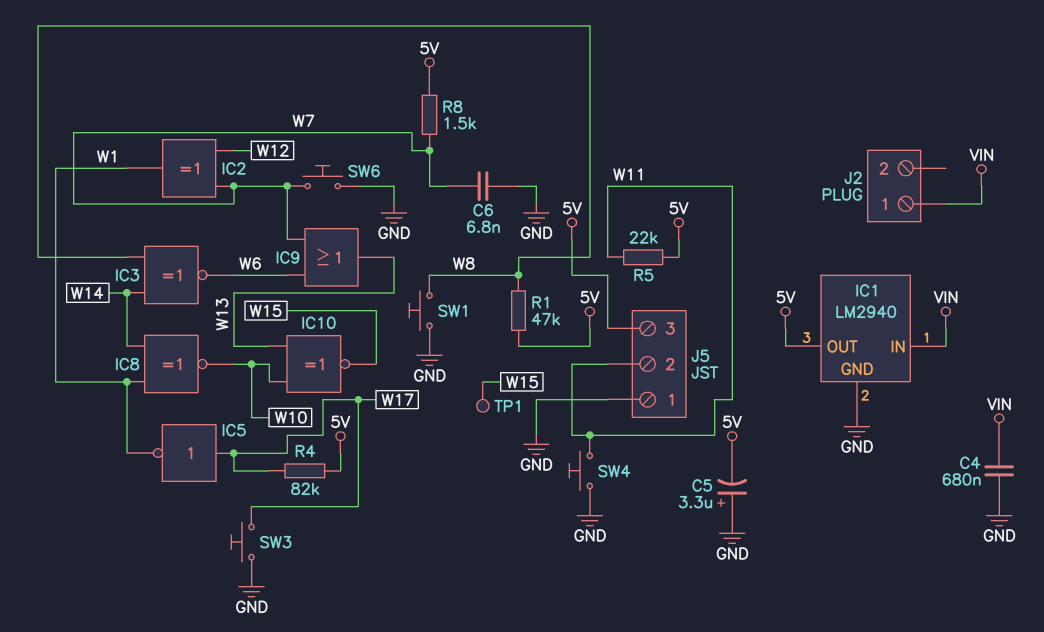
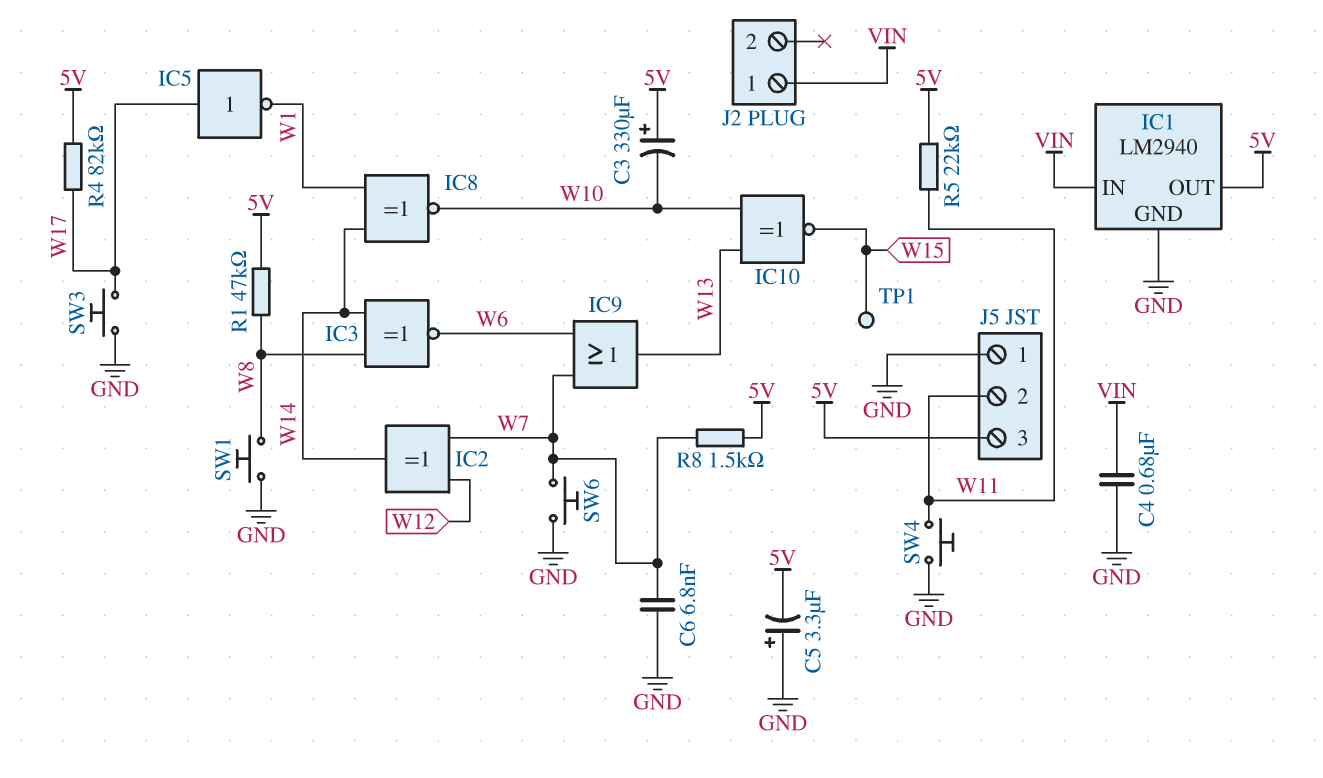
C3: none -> 330uF (plus 5V, minus W10)
IC2: XOR (in W7, in W12, out W1) -> XOR (in W7, in W12, out W14)

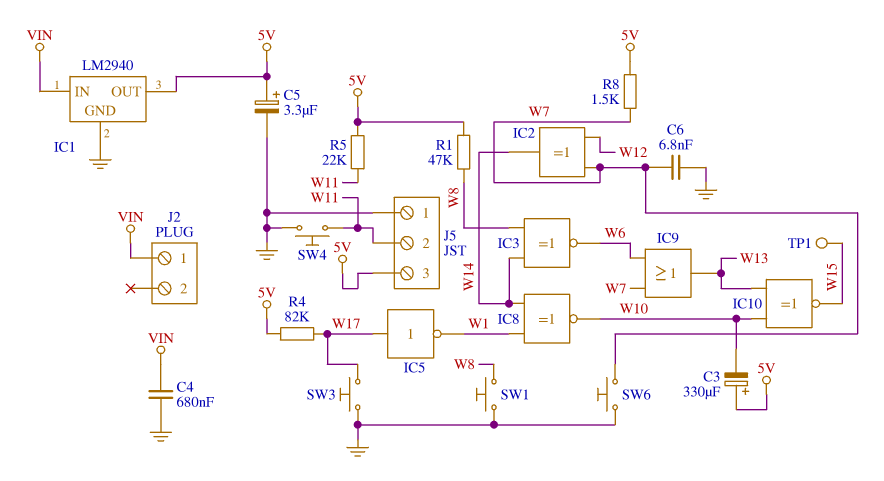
C5: 3.3uF (plus GND, minus 5V) -> 3.3uF (plus 5V, minus GND)

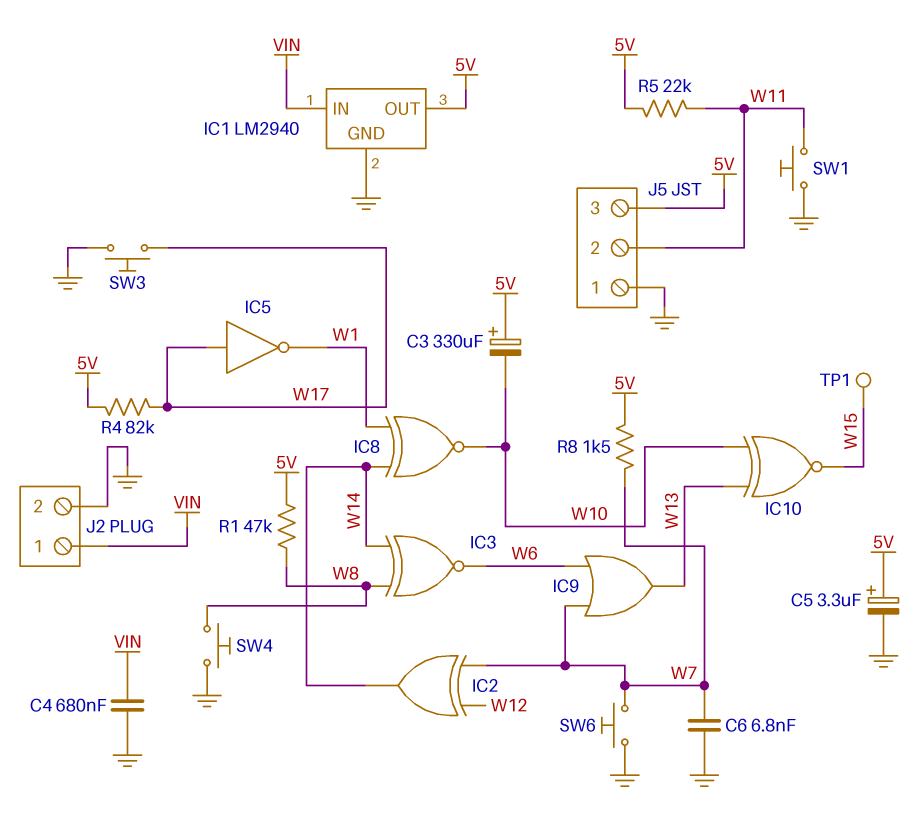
J2 pin 2: none -> GND
SW1: button (GND, W8) -> button (GND, W11)
SW4: button (GND, W11) -> button (GND, W8)

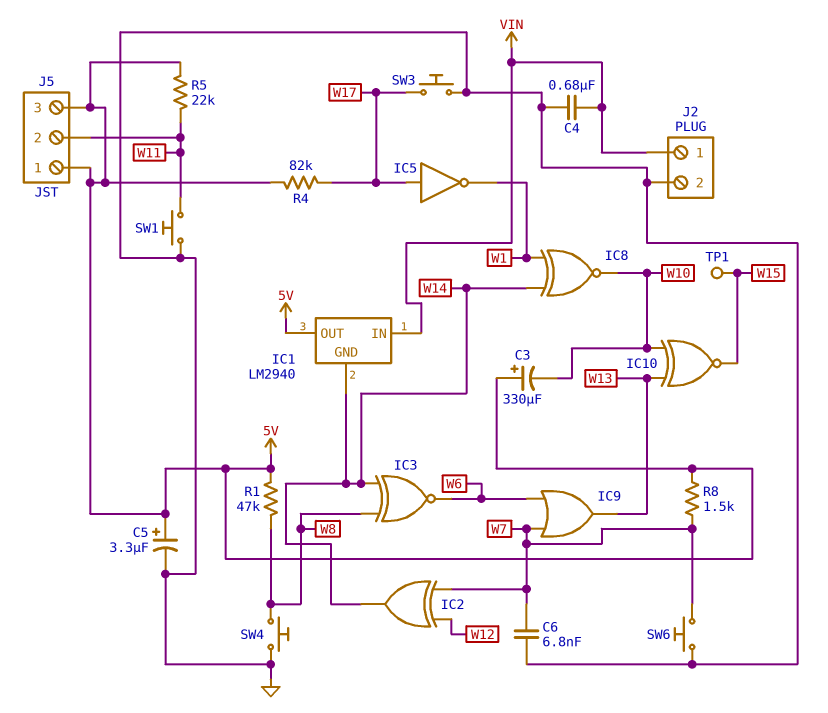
IC1 pin GND: GND -> W14
J5 pin 1: GND -> 5V

